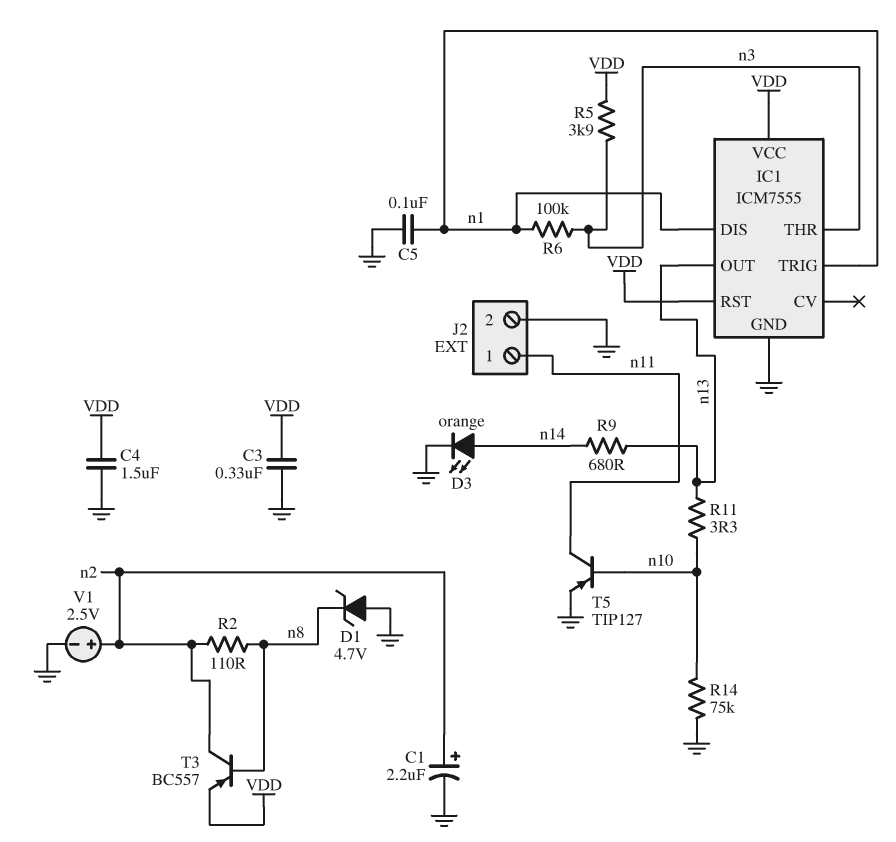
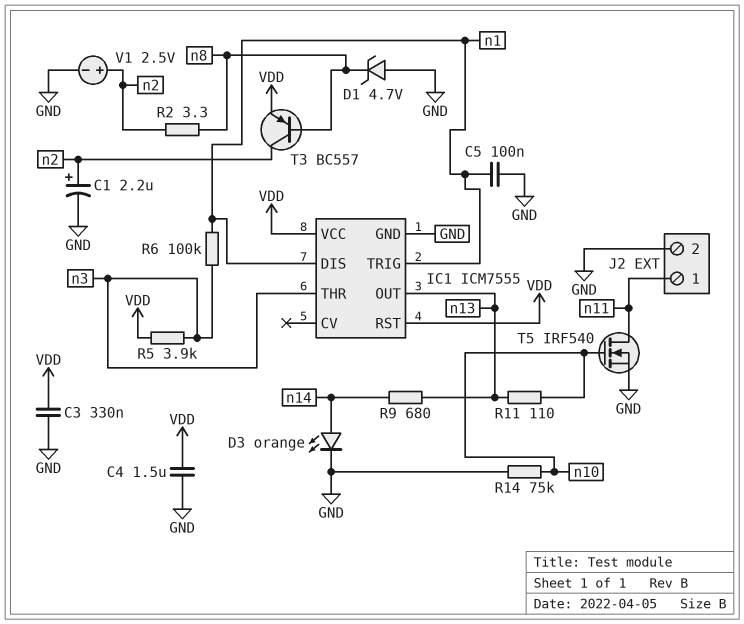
R2: 110 (n2, n8) -> 3.3 (n2, n8)
R11: 3.3 (n10, n13) -> 110 (n10, n13)
T5: PNP TIP127 (B n10, C n11, E GND) -> NMOS IRF540 (G n10, D n11, S GND)

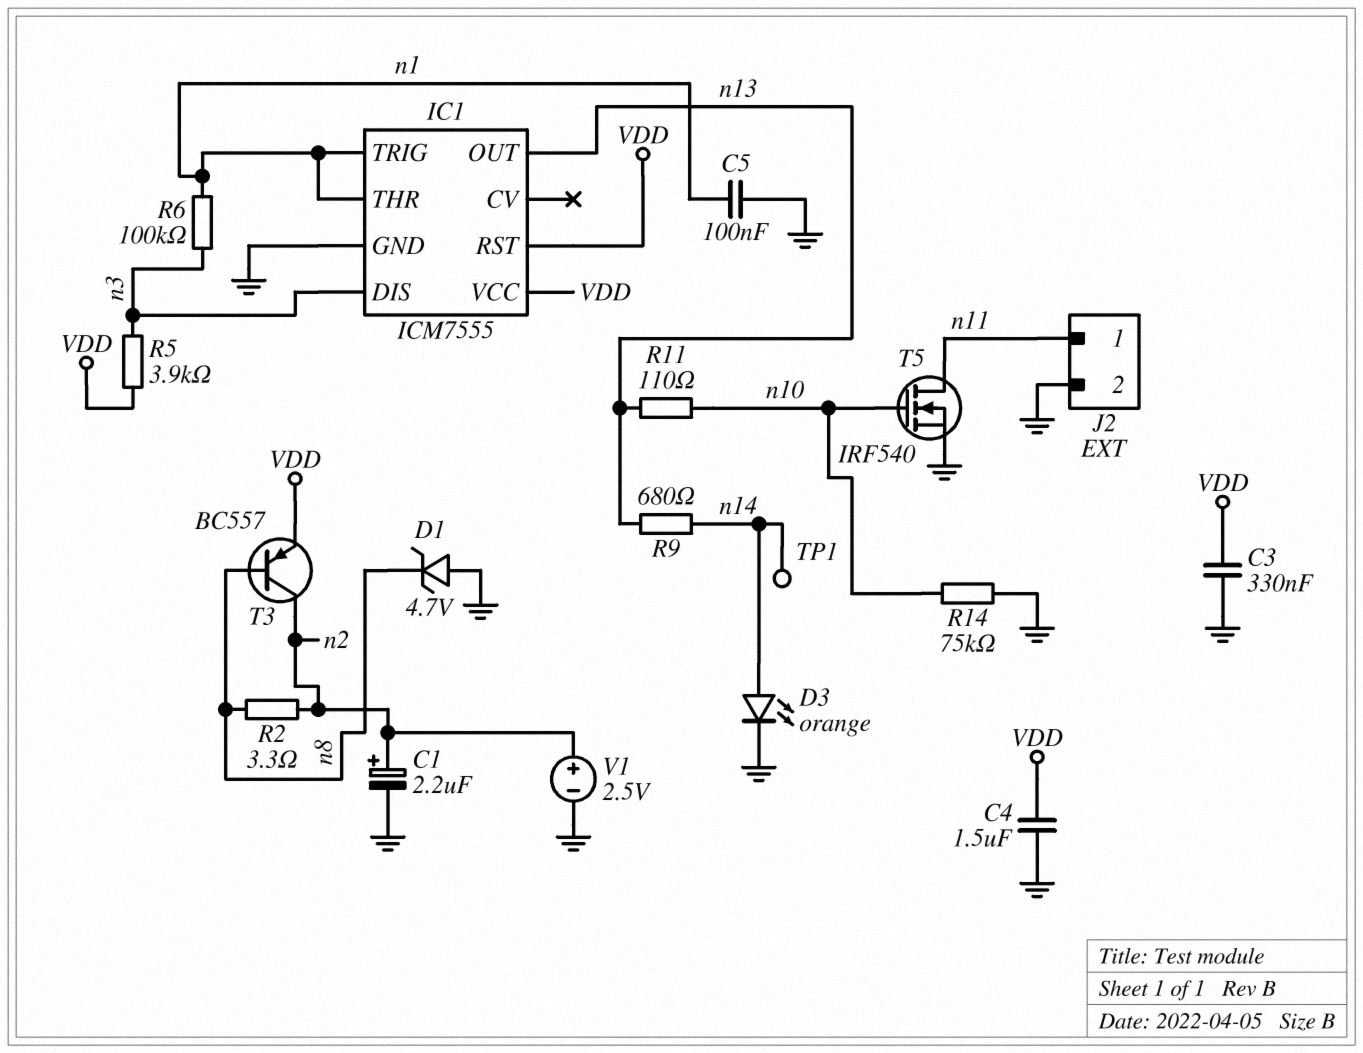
IC1 pin DIS: n1 -> n3
IC1 pin THR: n3 -> n1
TP1: none -> test point (n14)

